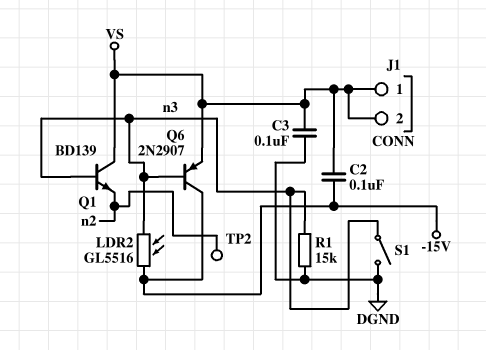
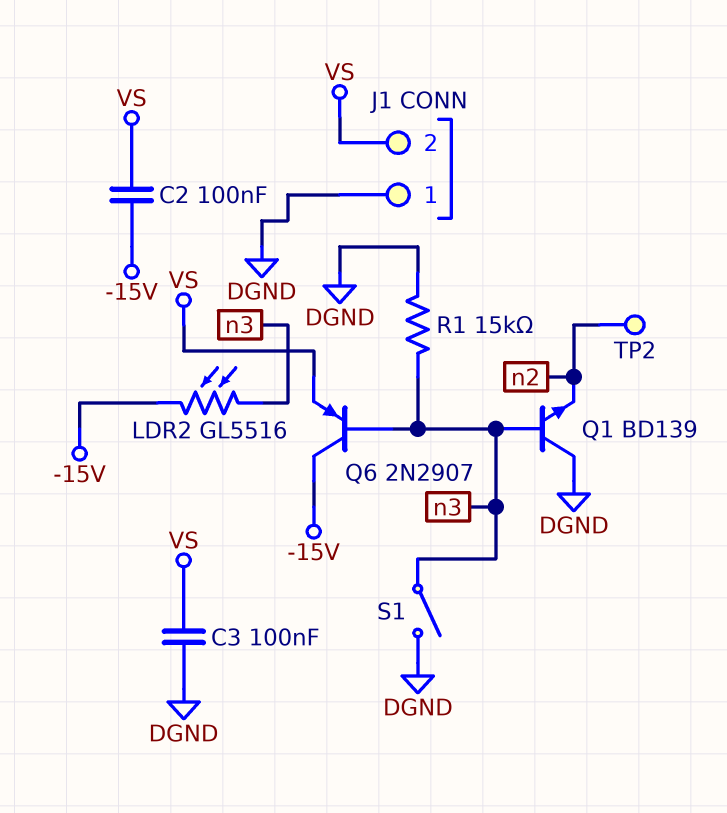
J1 pin 1: VS -> DGND
Q1: NPN BD139 (B n3, C VS, E n2) -> NPN BD139 (B n3, C DGND, E n2)

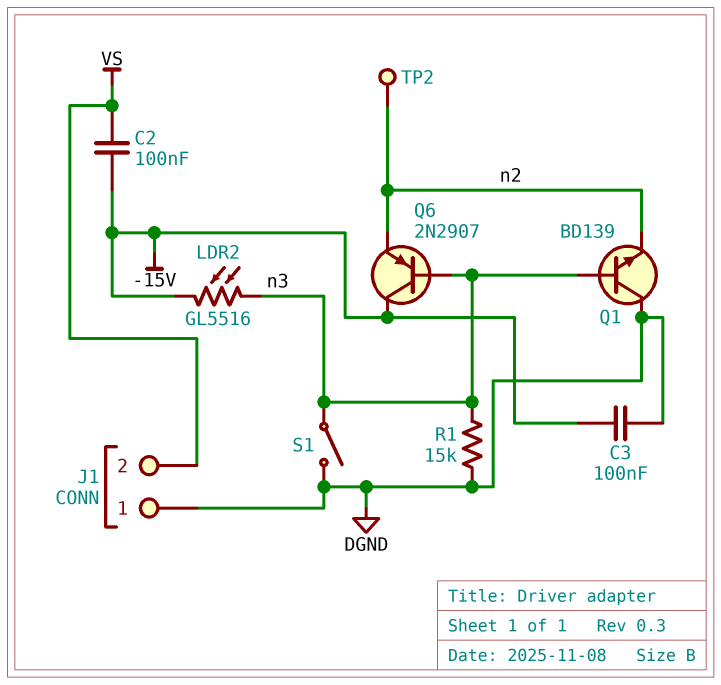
C3: 100nF (DGND, VS) -> 100nF (-15V, DGND)
Q6: PNP 2N2907 (B n3, C -15V, E VS) -> PNP 2N2907 (B n3, C -15V, E n2)

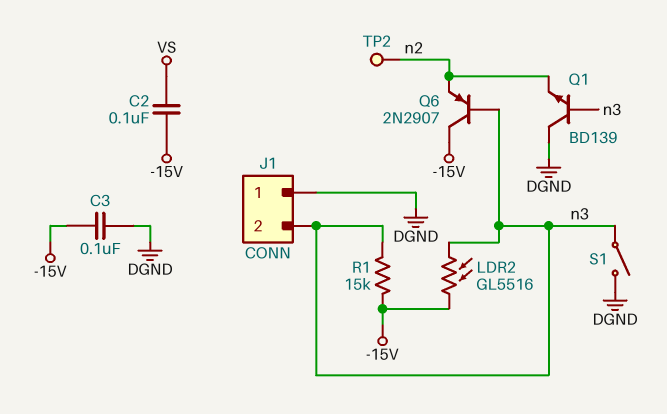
J1 pin 2: VS -> n3
R1: 15k (DGND, n3) -> 15k (-15V, n3)

